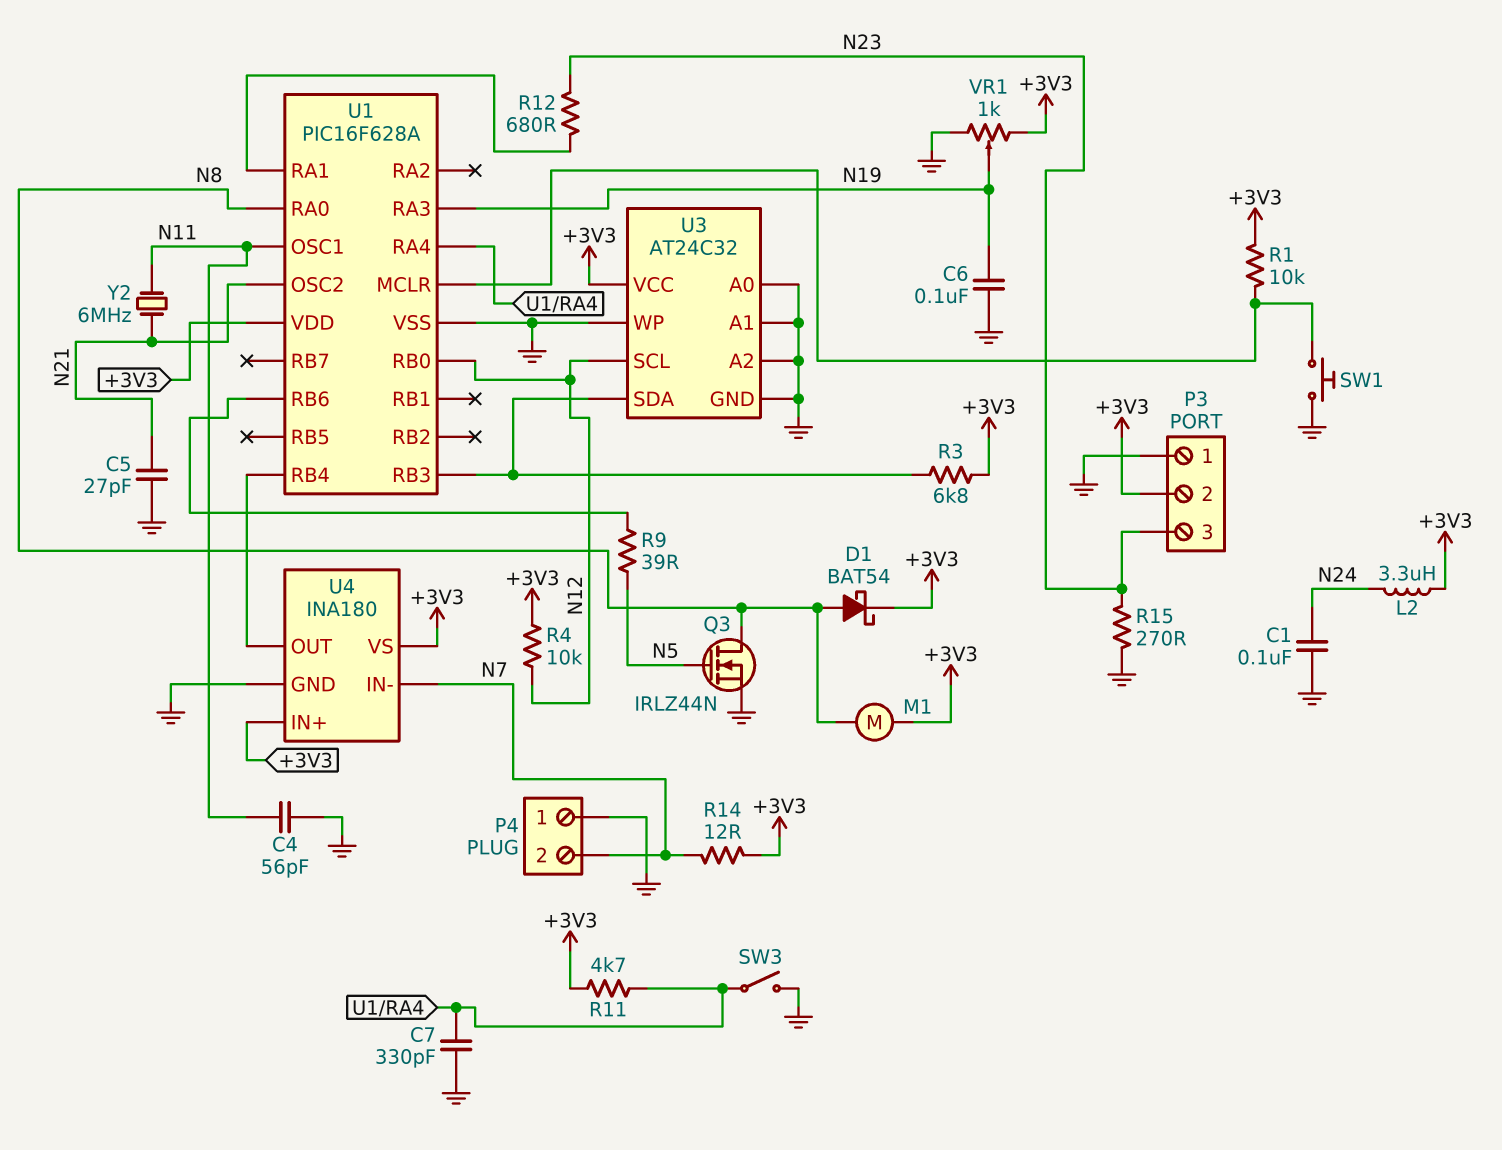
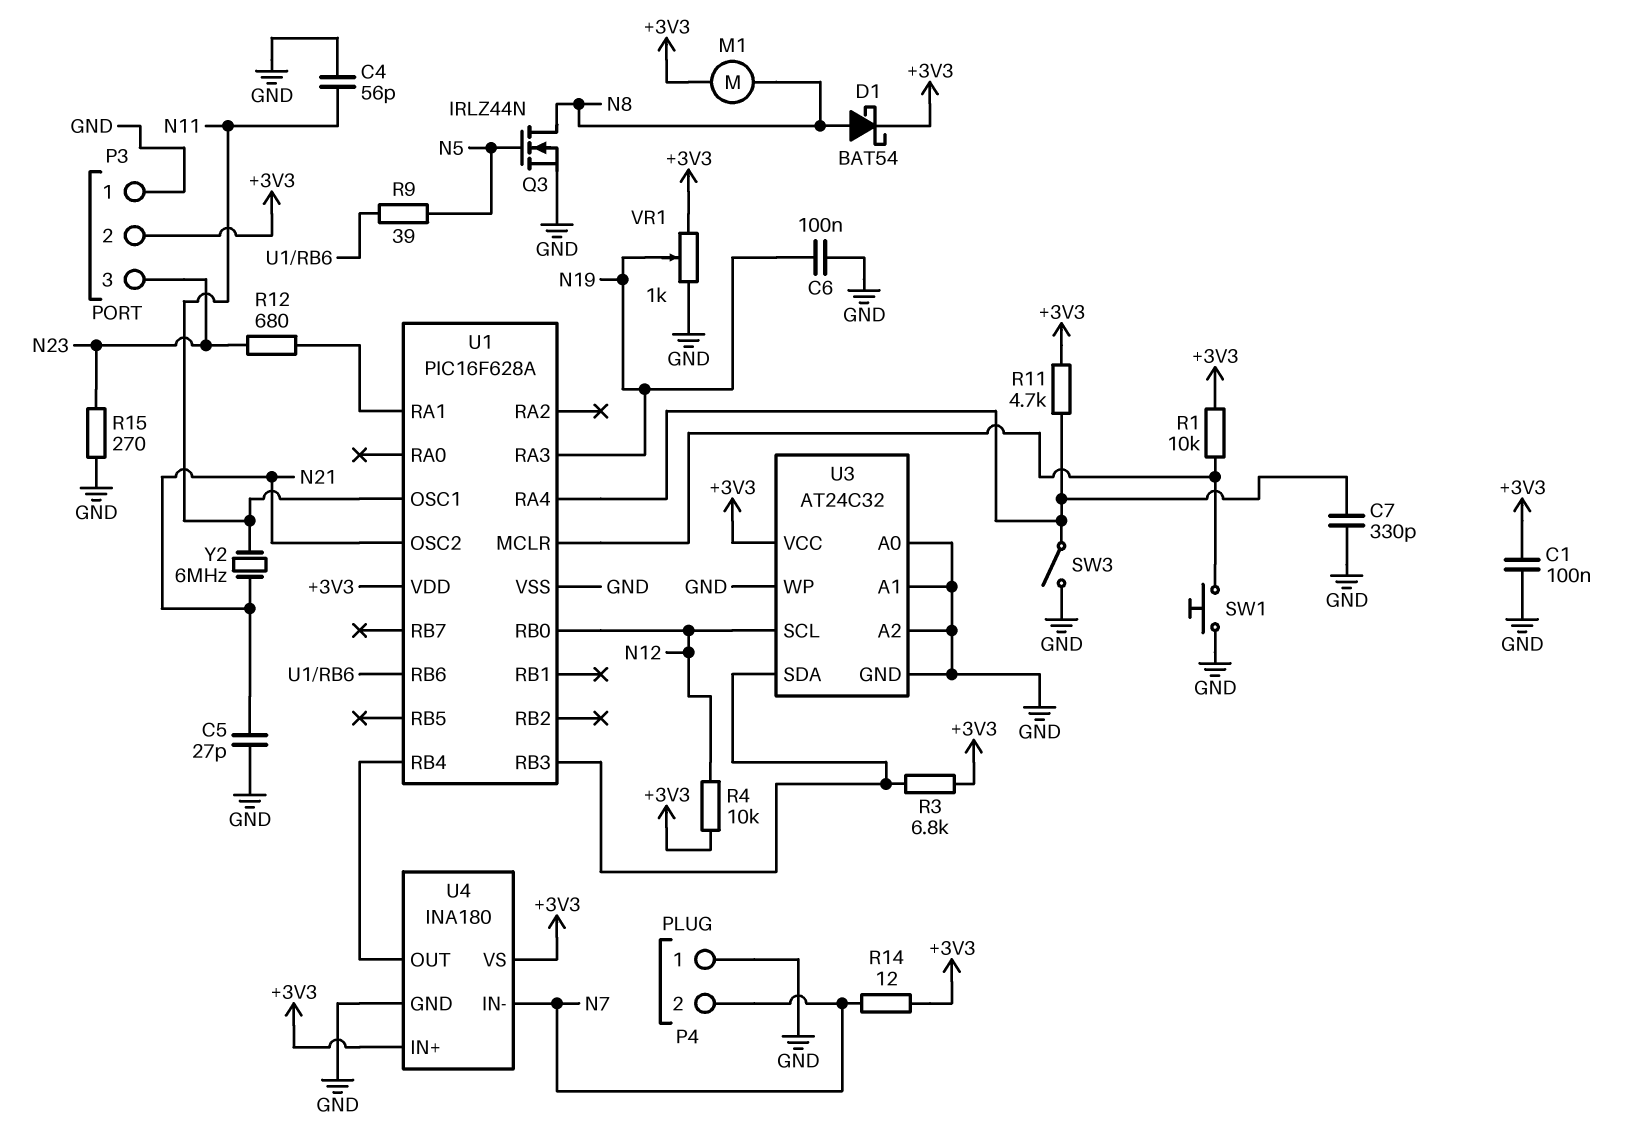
C1: 100nF (GND, N24) -> 100nF (+3V3, GND)
L2: 3.3uH (+3V3, N24) -> none
U1 pin RA0: N8 -> none

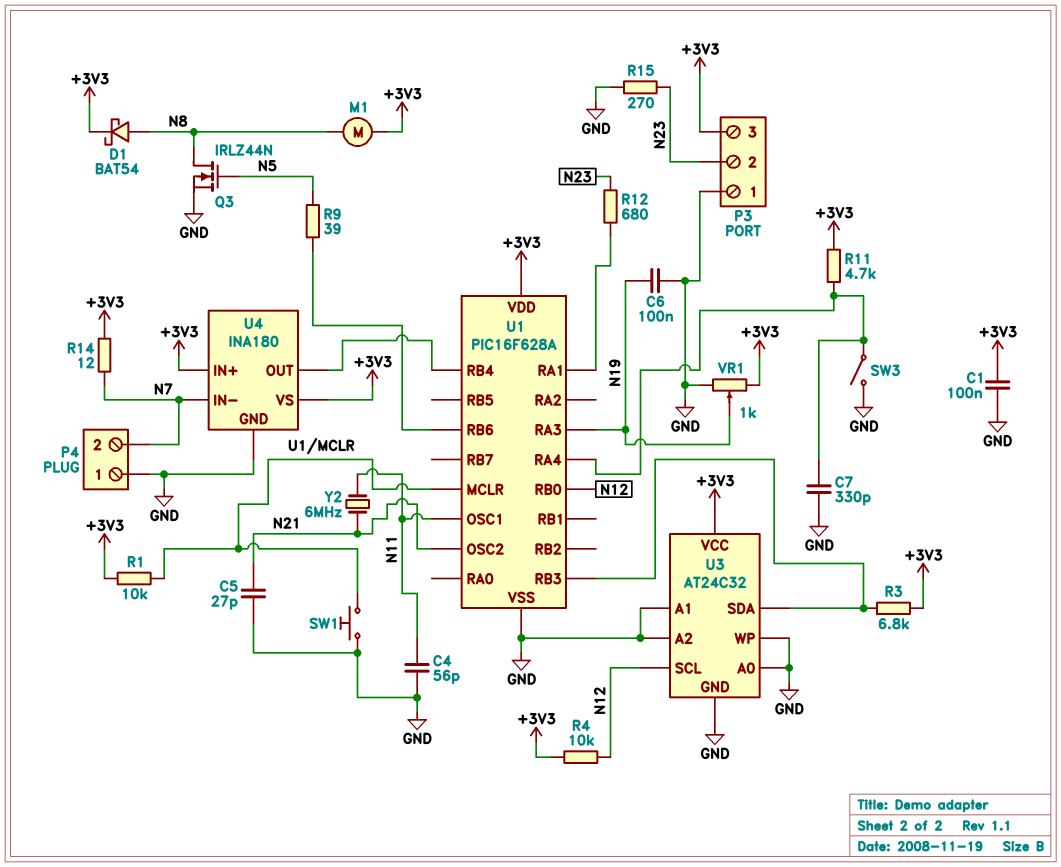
P3 pin 2: +3V3 -> N23
P3 pin 3: N23 -> +3V3

